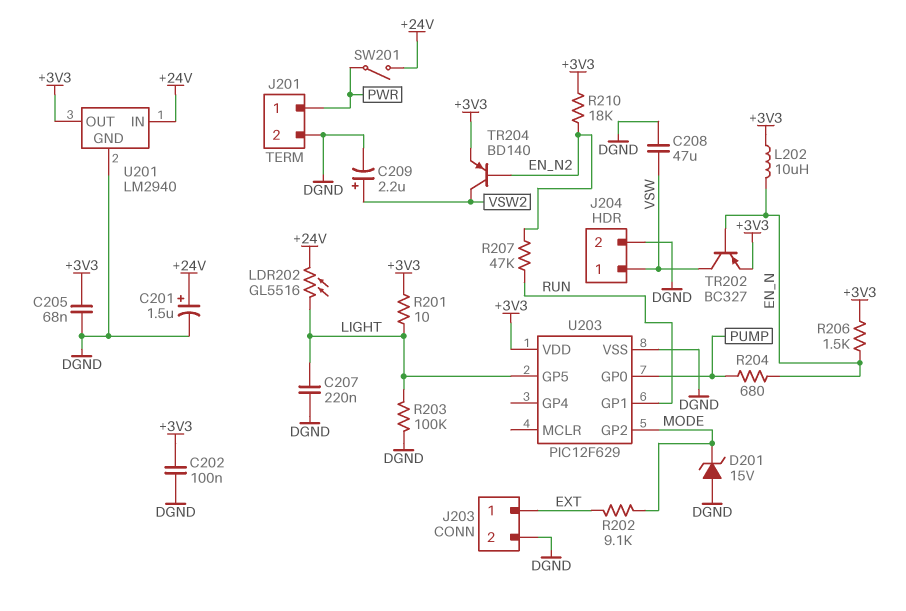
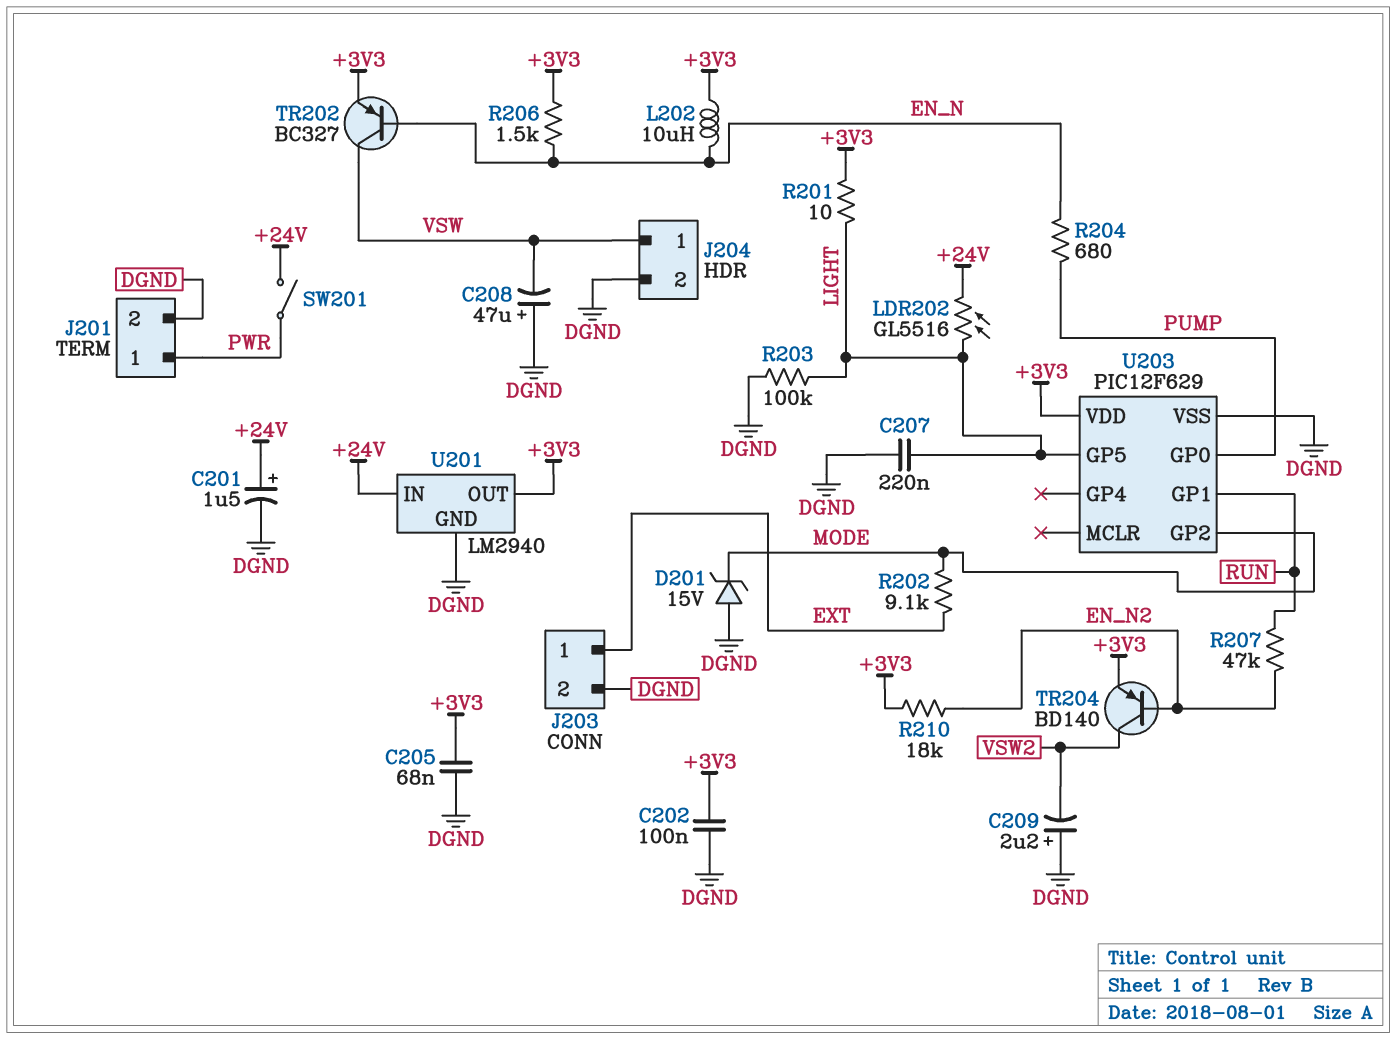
C208: 47uF (DGND, VSW) -> 47uF (plus DGND, minus VSW)
C209: 2.2uF (plus VSW2, minus DGND) -> 2.2uF (plus DGND, minus VSW2)

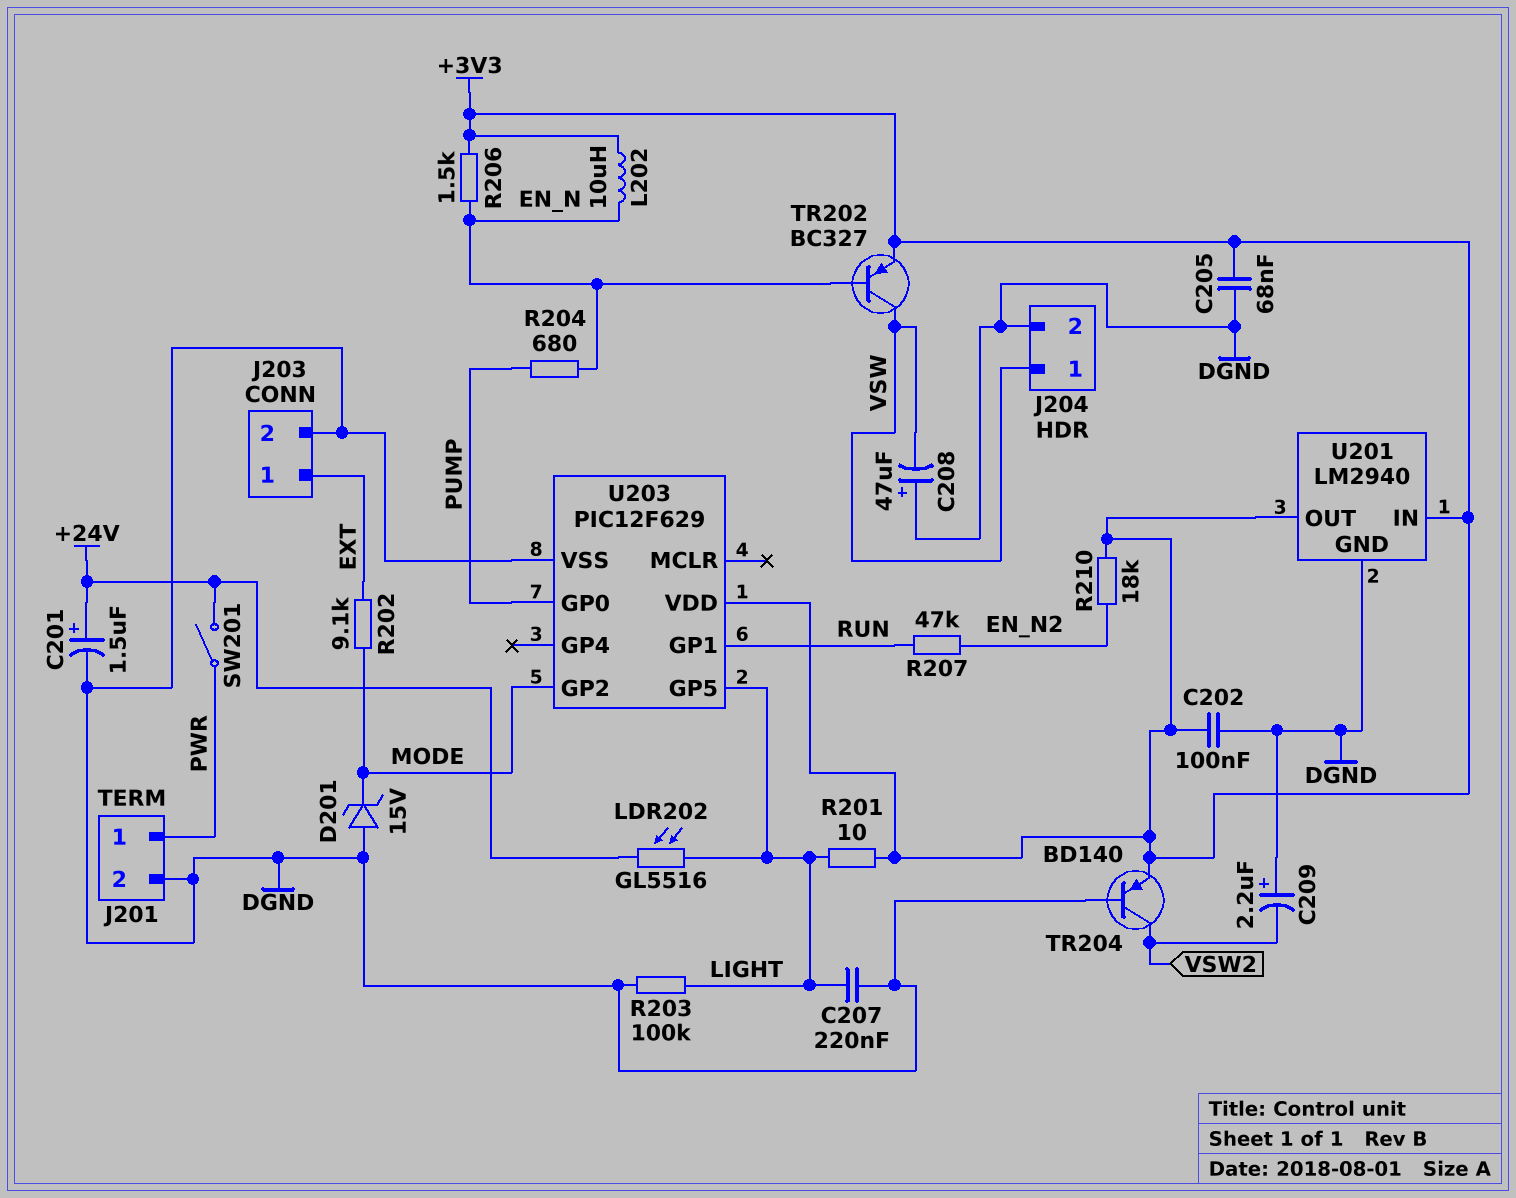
TR204: PNP BD140 (B EN_N2, C VSW2, E +3V3) -> PNP BD140 (B DGND, C VSW2, E +3V3)
U201 pin IN: +24V -> +3V3

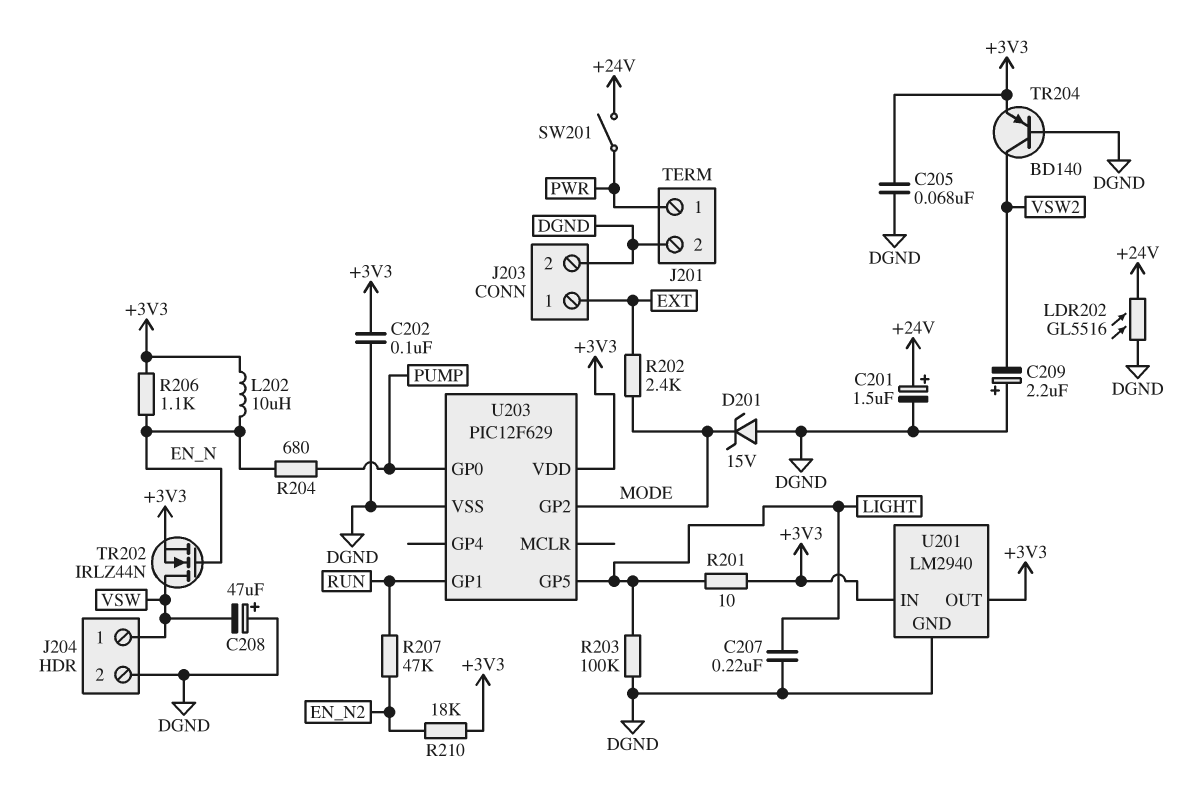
LDR202: GL5516 (+24V, LIGHT) -> GL5516 (+24V, DGND)
R202: 9.1k (EXT, MODE) -> 2.4k (EXT, MODE)
R206: 1.5k (+3V3, EN_N) -> 1.1k (+3V3, EN_N)
TR202: PNP BC327 (B EN_N, C VSW, E +3V3) -> NMOS IRLZ44N (G EN_N, D VSW, S +3V3)

